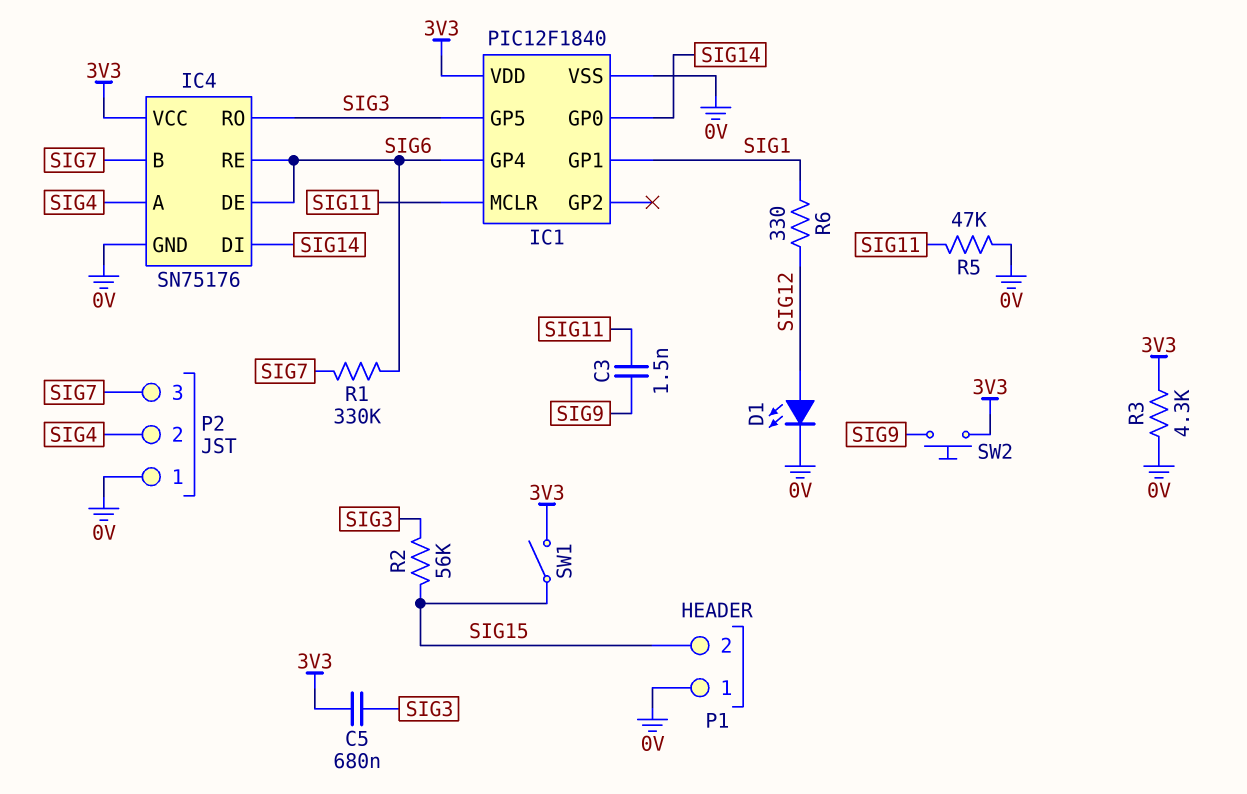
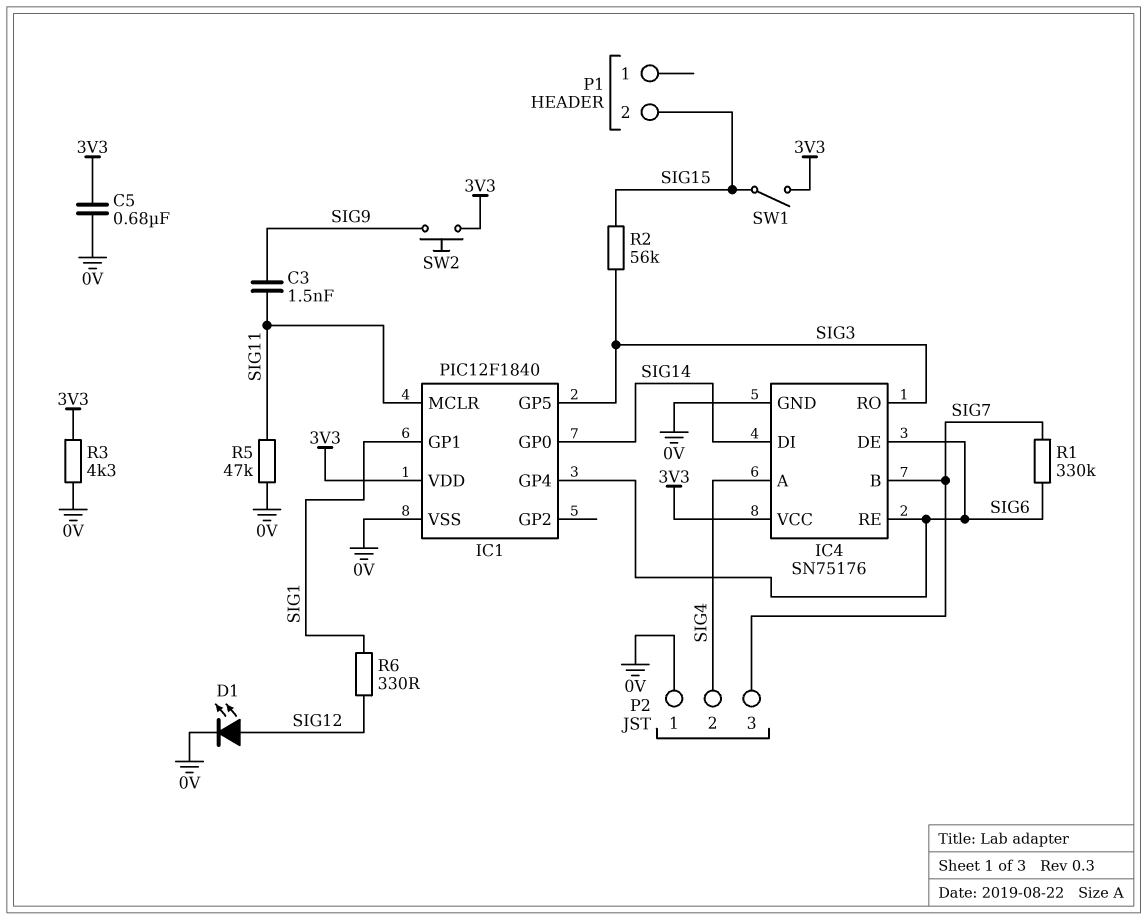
C5: 680nF (3V3, SIG3) -> 680nF (0V, 3V3)
P1 pin 1: 0V -> none

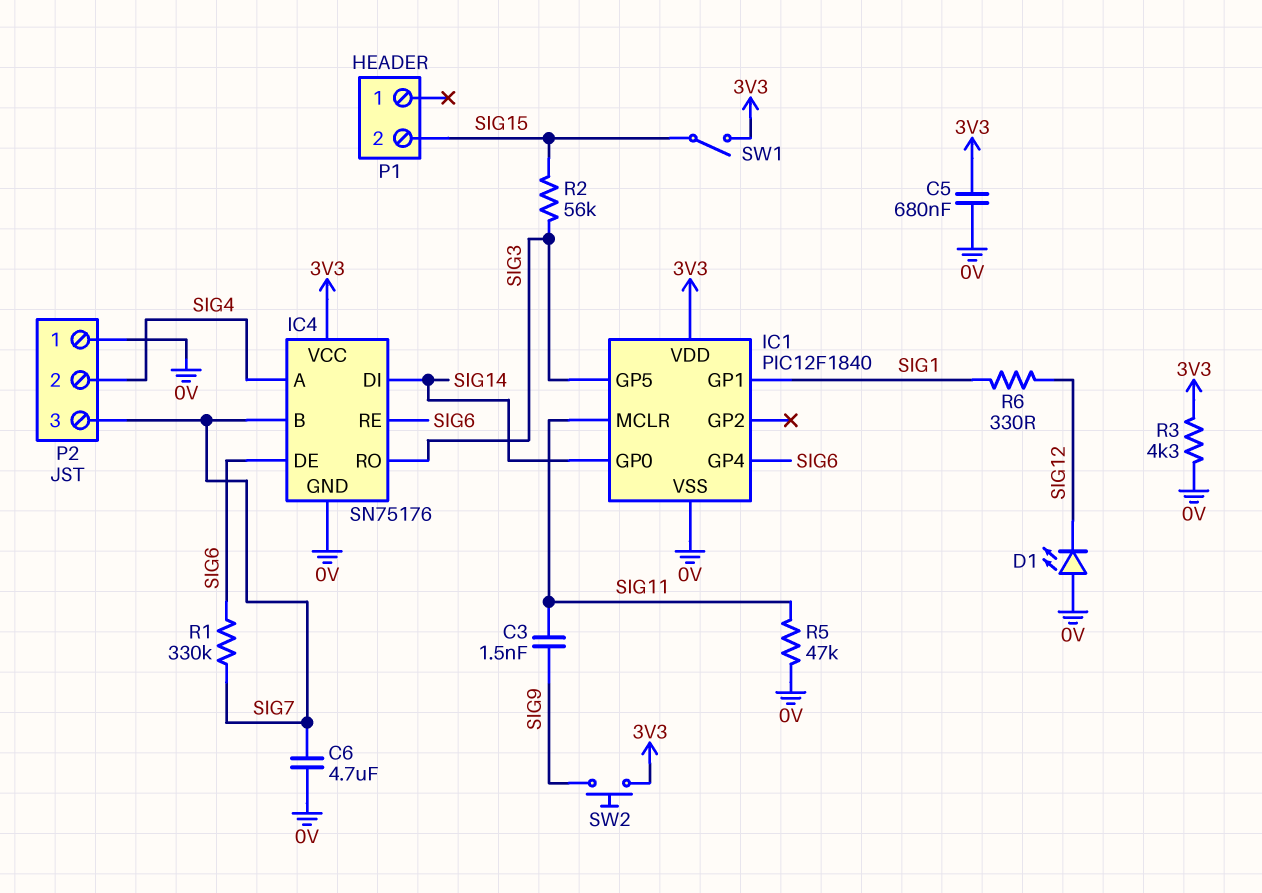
C6: none -> 4.7uF (0V, SIG7)
D1: LED (A SIG12, K 0V) -> LED (A 0V, K SIG12)

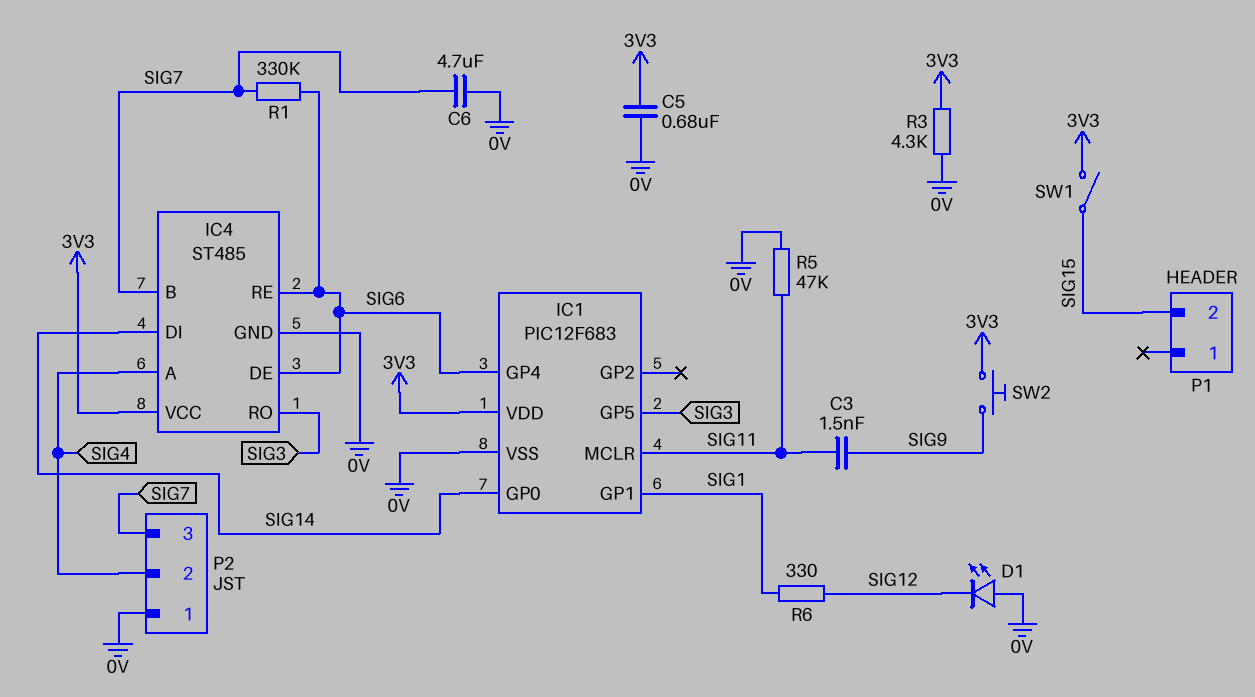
IC1: PIC12F1840 -> PIC12F683
IC4: SN75176 -> ST485
R2: 56k (SIG3, SIG15) -> none

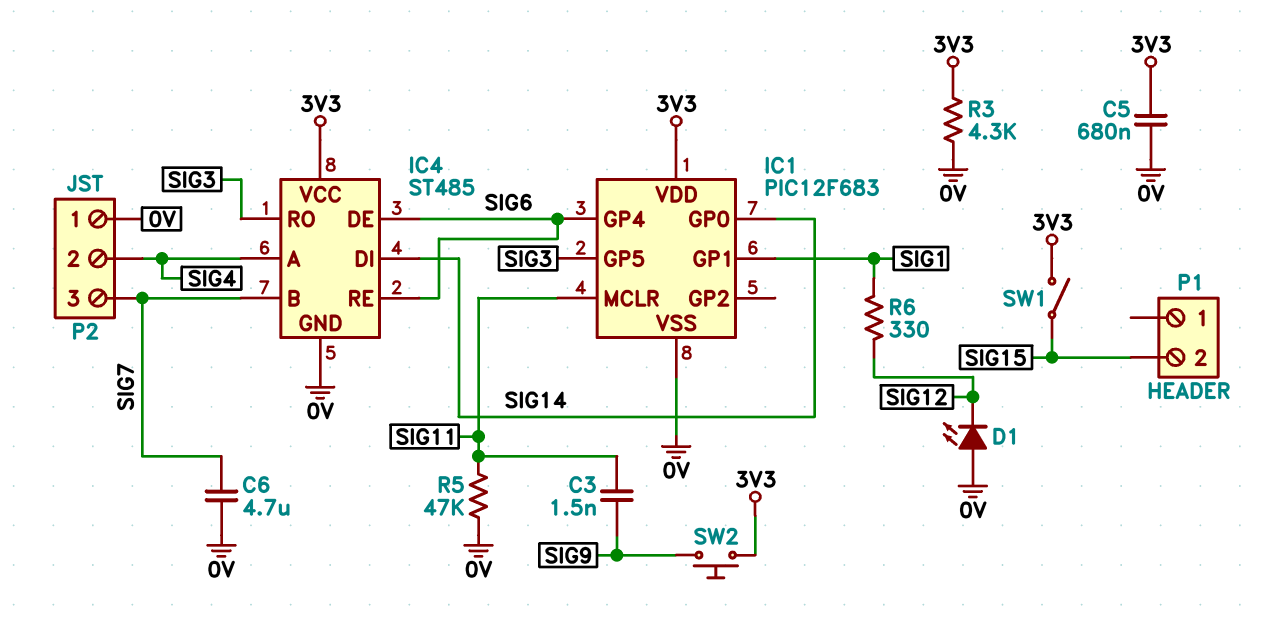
R1: 330k (SIG6, SIG7) -> none

